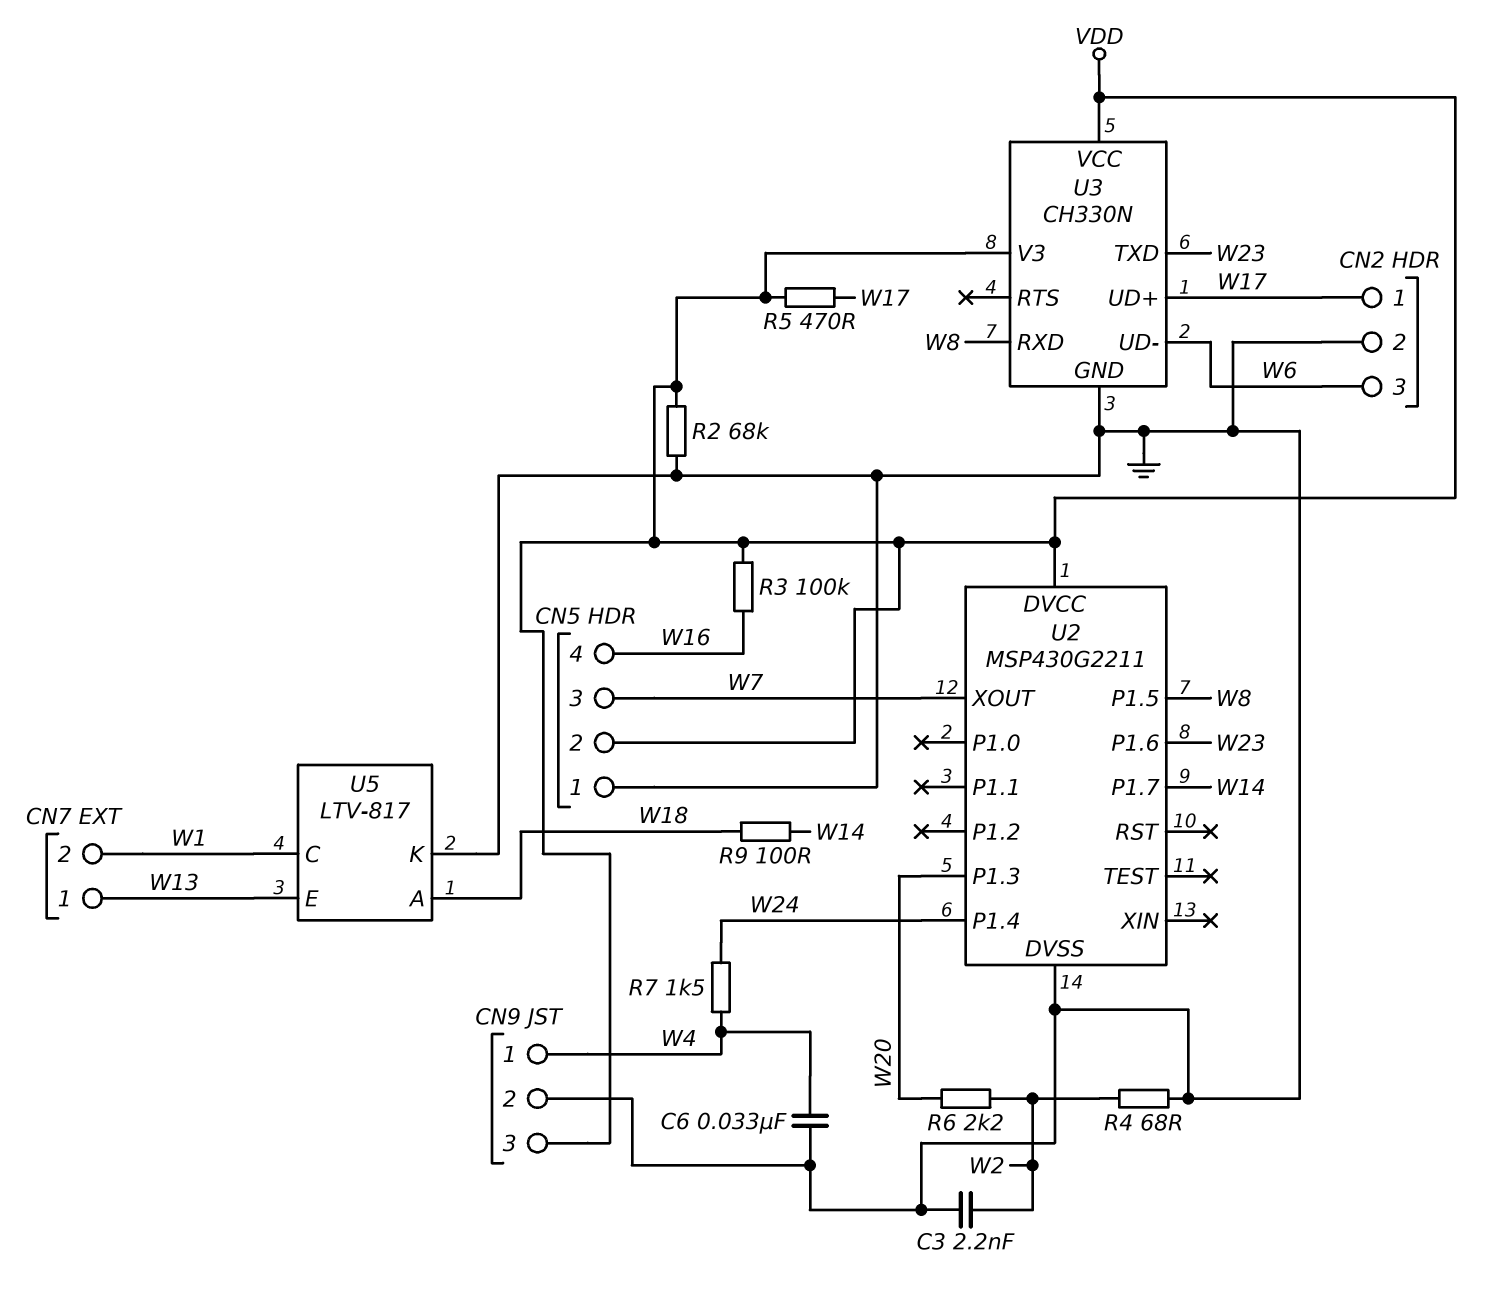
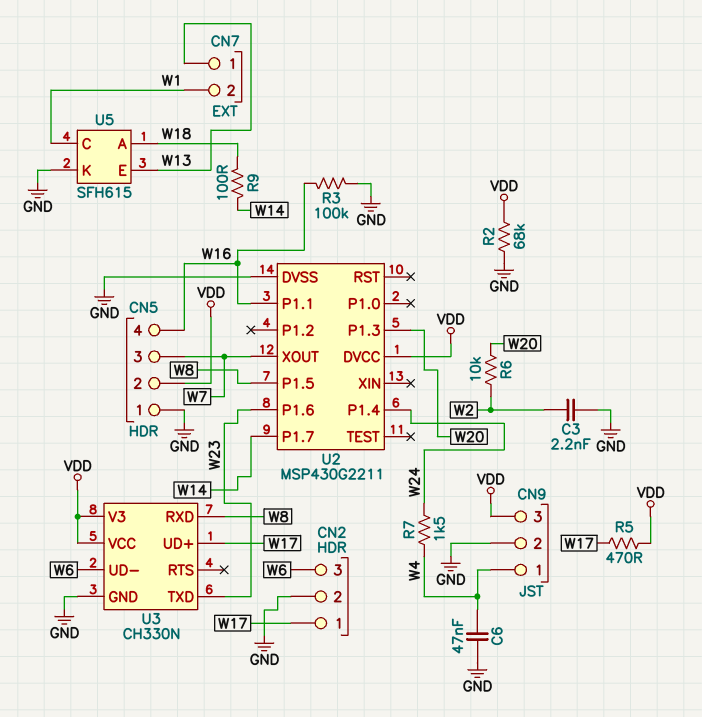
C6: 33nF (GND, W4) -> 47nF (GND, W4)
R3: 100k (VDD, W16) -> 100k (GND, W16)
R4: 68 (GND, W2) -> none
R6: 2.2k (W2, W20) -> 10k (W2, W20)
U2 pin P1.1: none -> W16
U5: LTV-817 -> SFH615

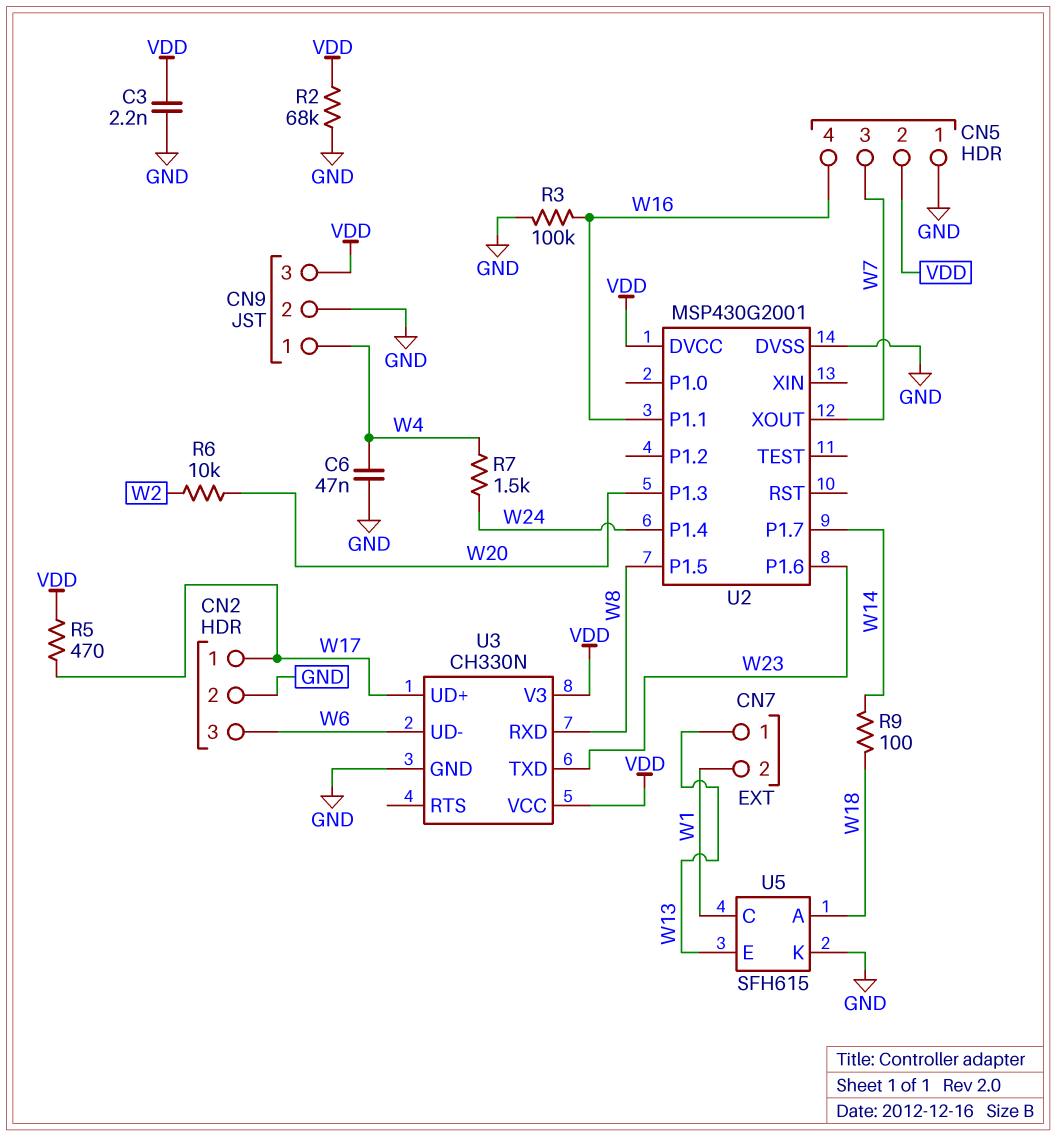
C3: 2.2nF (GND, W2) -> 2.2nF (GND, VDD)
U2: MSP430G2211 -> MSP430G2001

